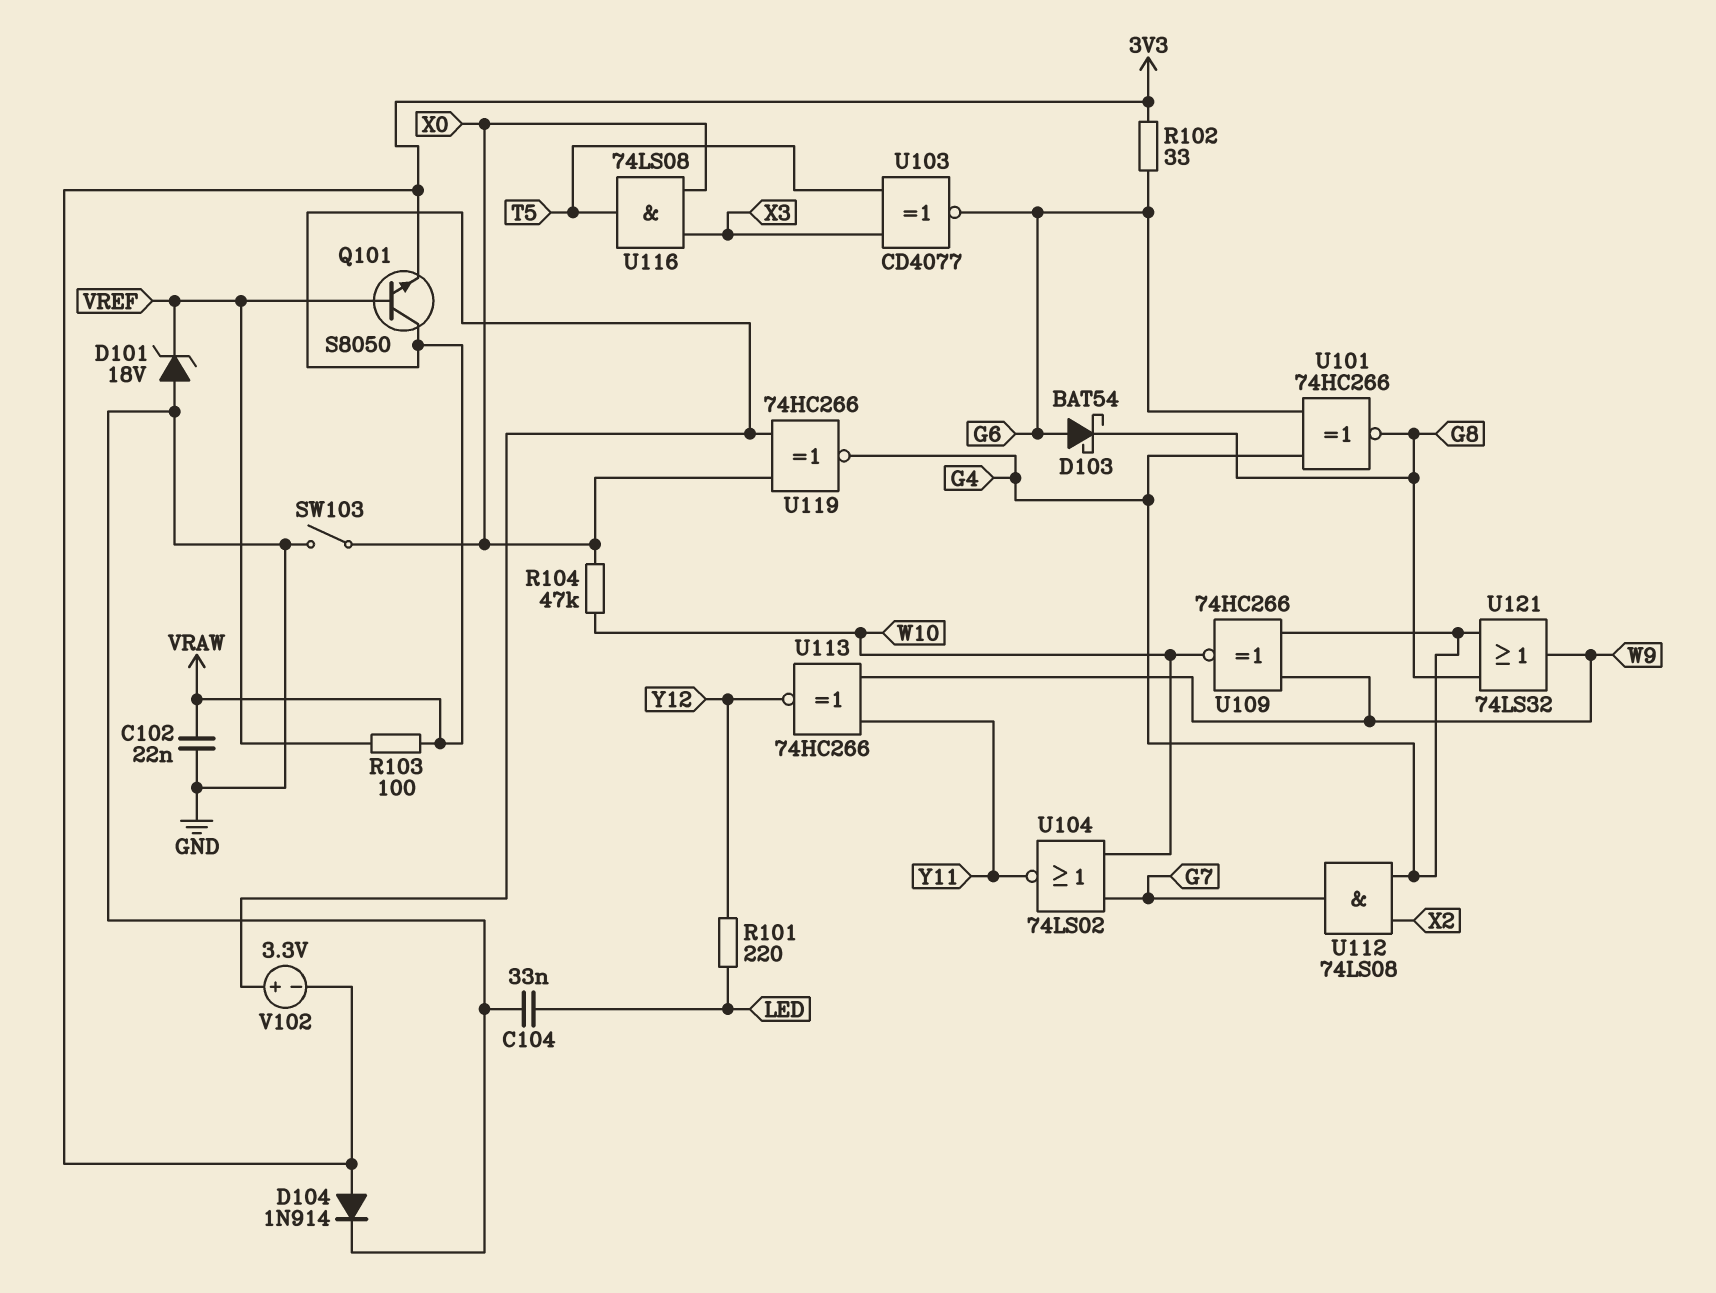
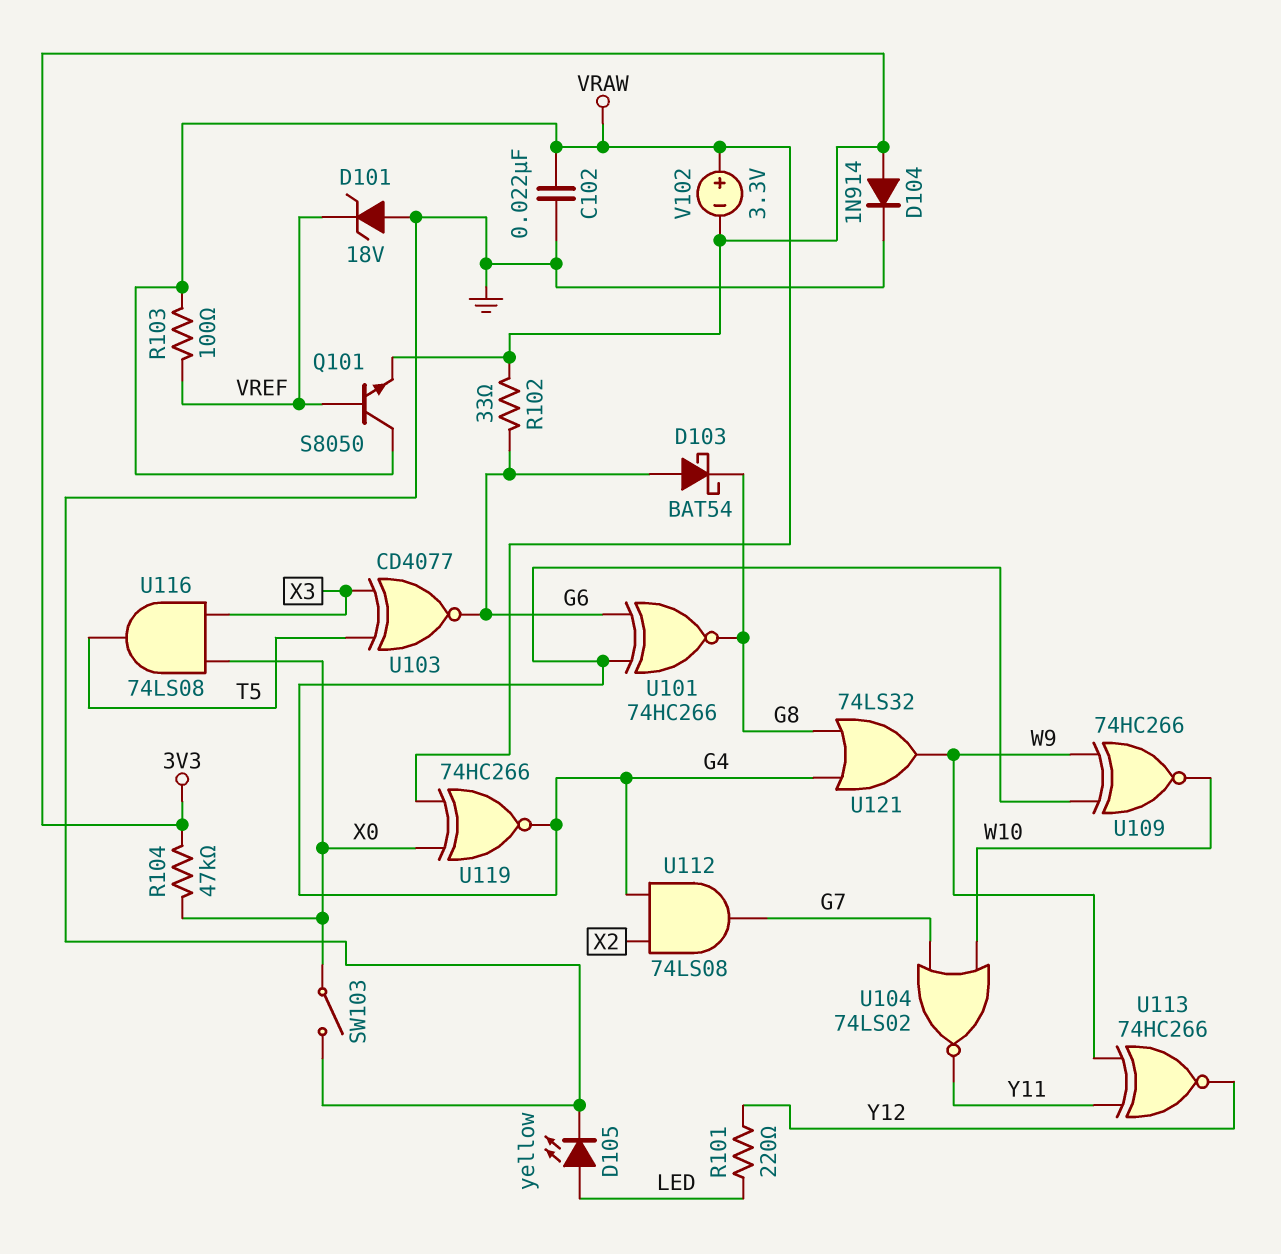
C104: 33nF (GND, LED) -> none
D105: none -> LED yellow (A LED, K GND)
R104: 47k (W10, X0) -> 47k (3V3, X0)

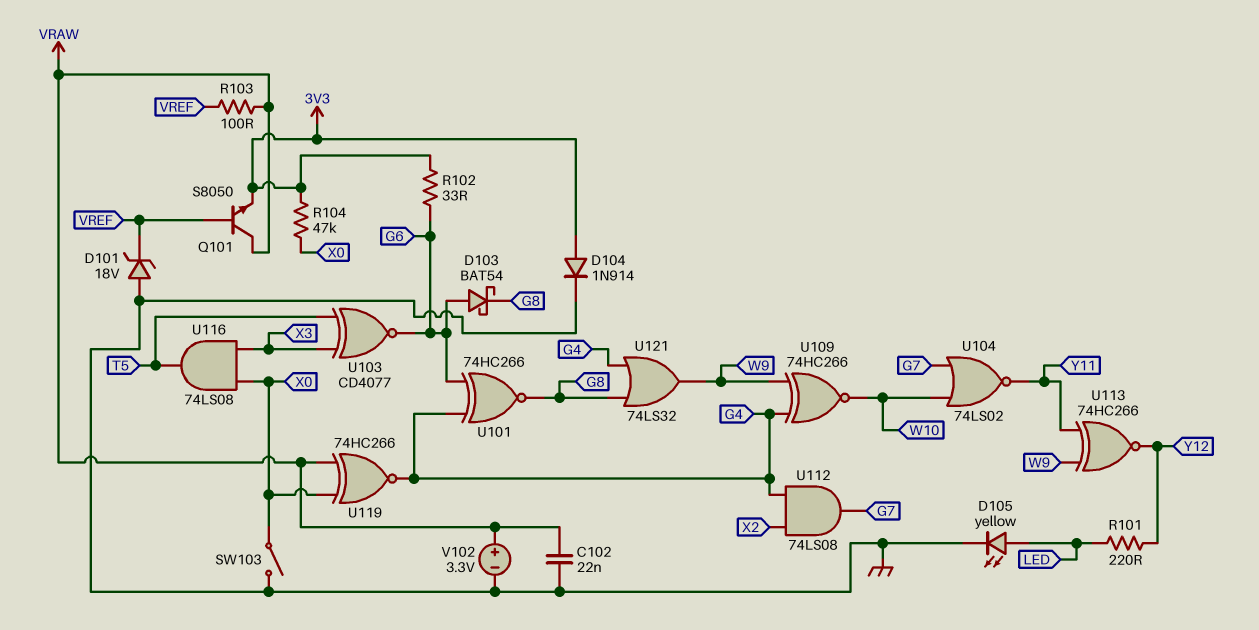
V102: 3.3V (plus VRAW, minus 3V3) -> 3.3V (plus VRAW, minus GND)

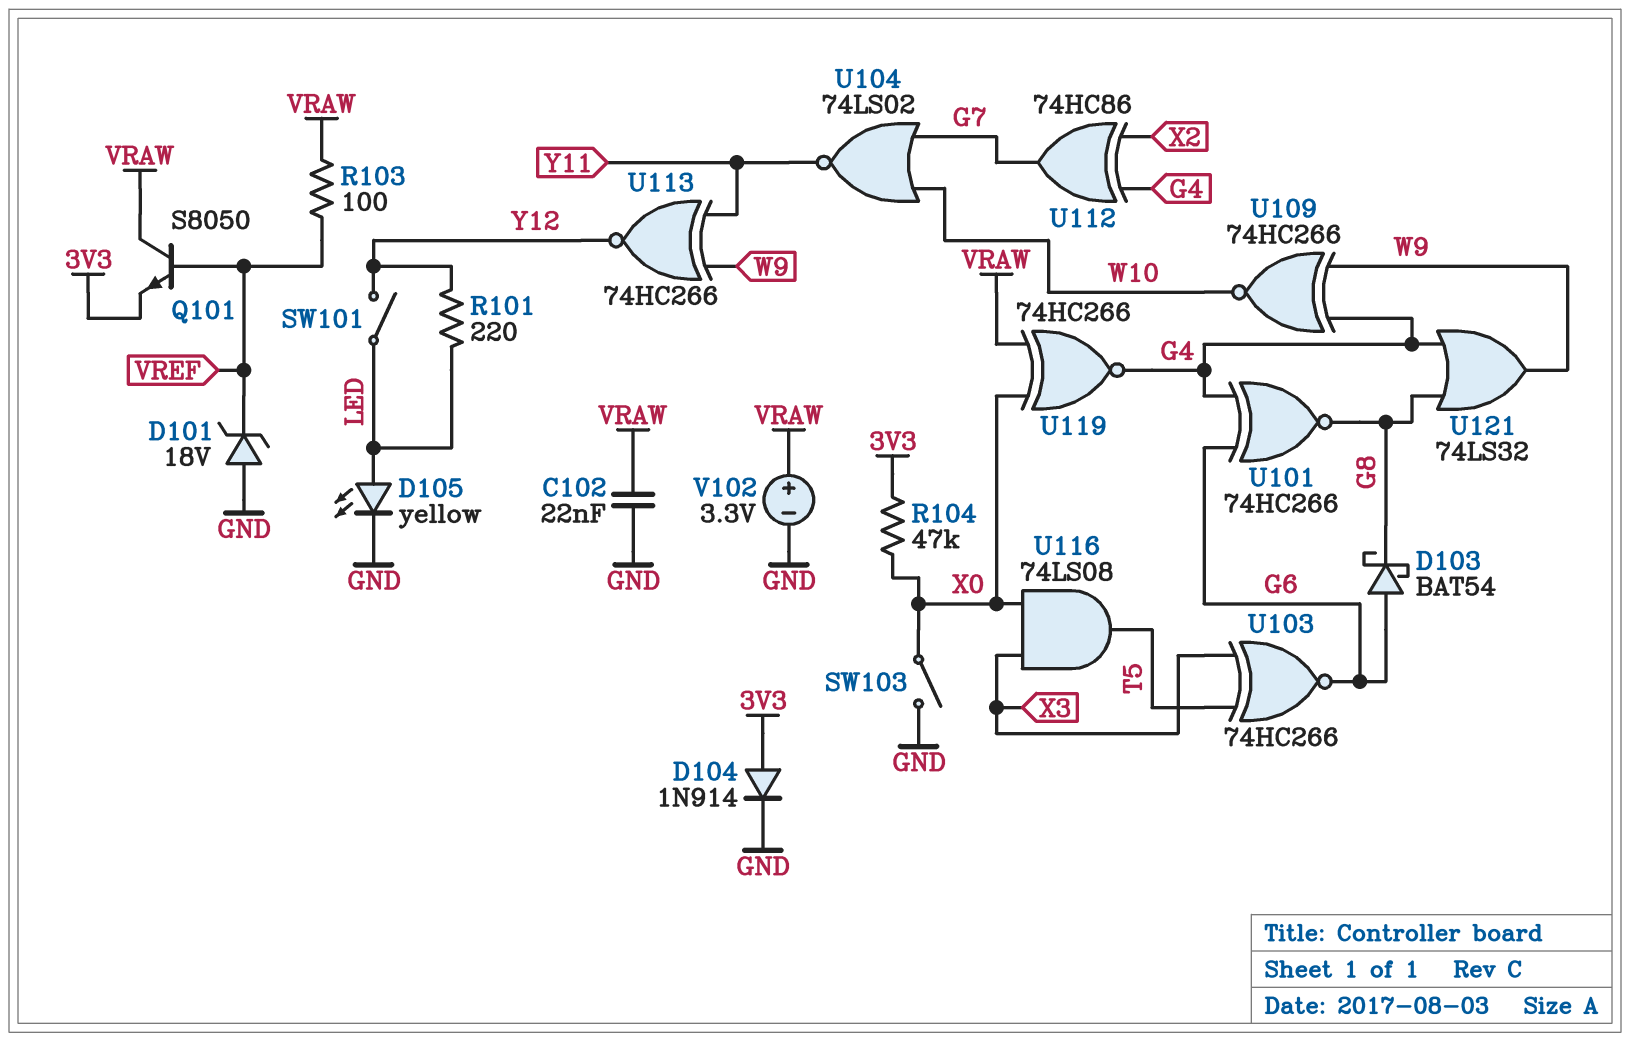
R102: 33 (3V3, G6) -> none
SW101: none -> switch (LED, Y12)
U103: XNOR CD4077 (in T5, in X3, out G6) -> XNOR 74HC266 (in T5, in X3, out G6)
U112: AND 74LS08 (in G4, in X2, out G7) -> XOR 74HC86 (in G4, in X2, out G7)

